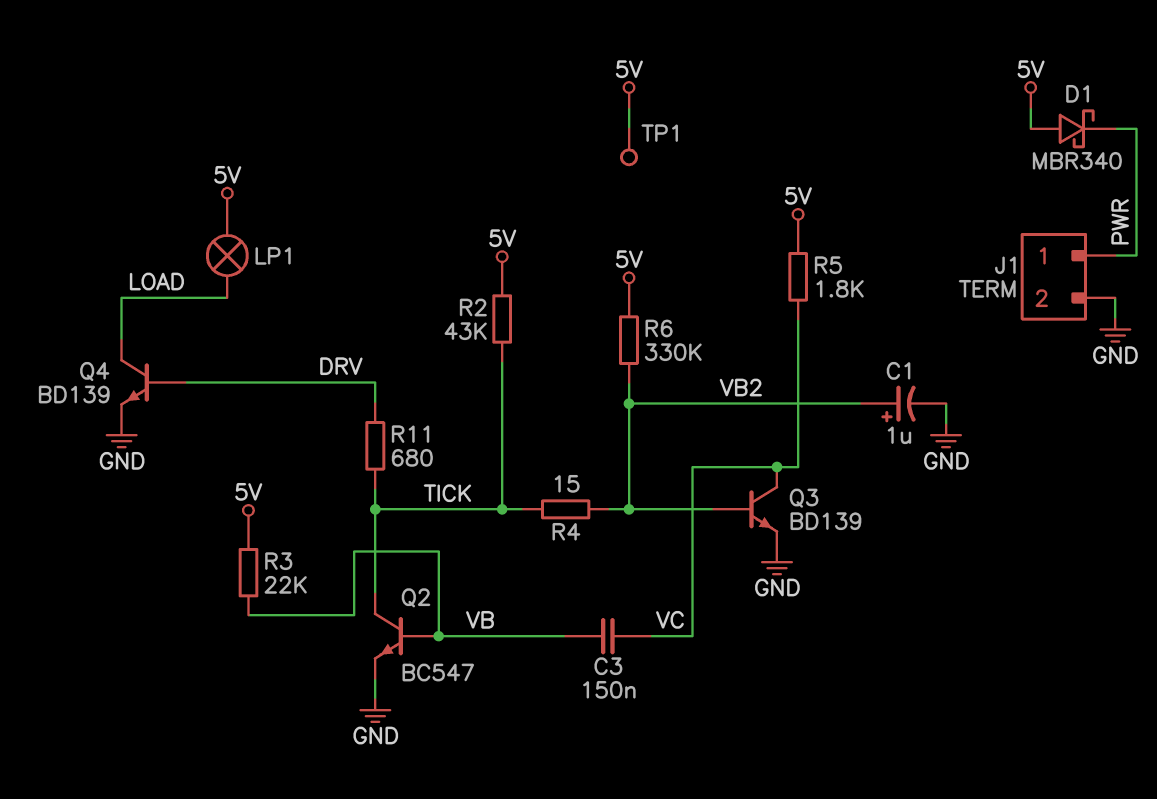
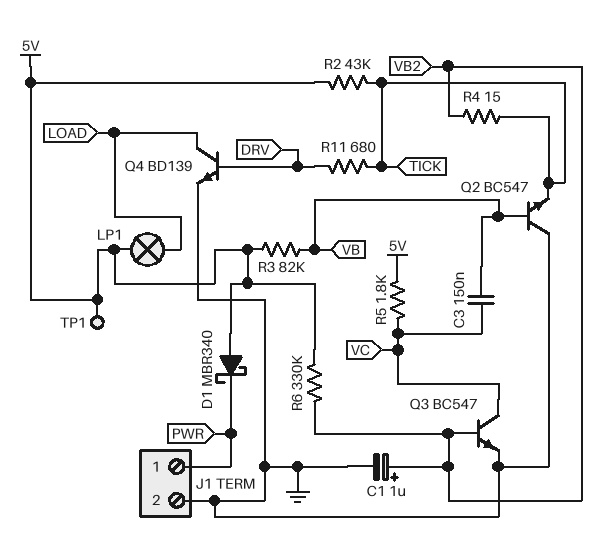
Q2: NPN BC547 (B VB, C TICK, E GND) -> NPN BC547 (B VB, C GND, E TICK)
Q3: NPN BD139 (B VB2, C VC, E GND) -> NPN BC547 (B VB2, C VC, E GND)
R3: 22k (5V, VB) -> 82k (5V, VB)

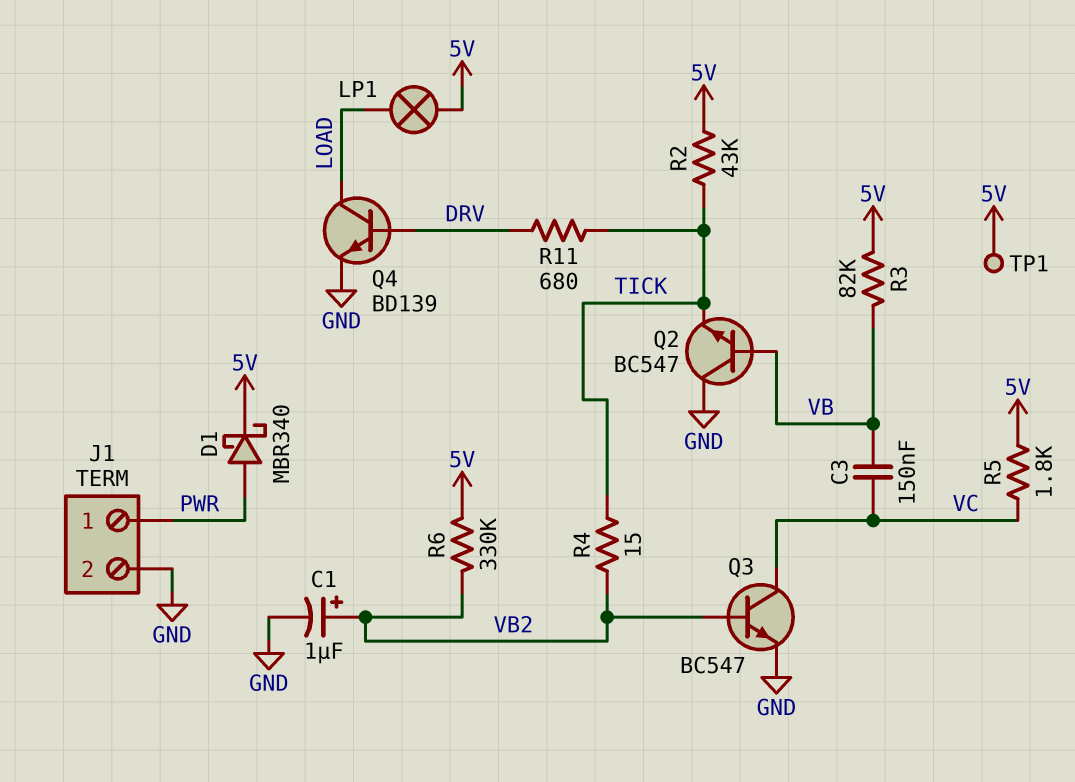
D1: schottky MBR340 (A 5V, K PWR) -> schottky MBR340 (A PWR, K 5V)

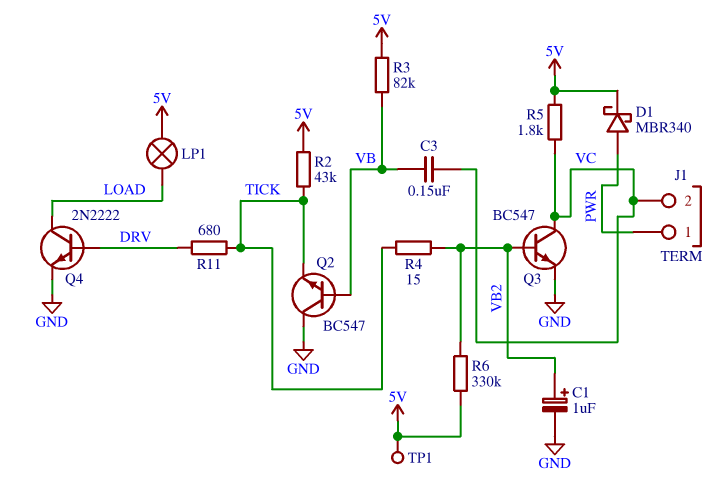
J1 pin 2: GND -> VC
Q4: NPN BD139 (B DRV, C LOAD, E GND) -> NPN 2N2222 (B DRV, C LOAD, E GND)

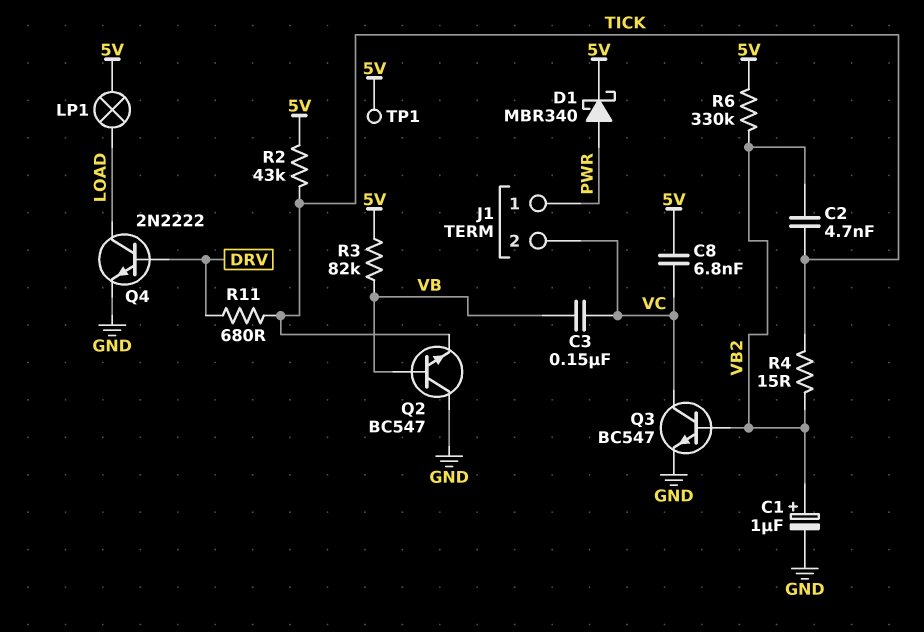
C2: none -> 4.7nF (TICK, VB2)
C8: none -> 6.8nF (5V, VC)
R5: 1.8k (5V, VC) -> none

